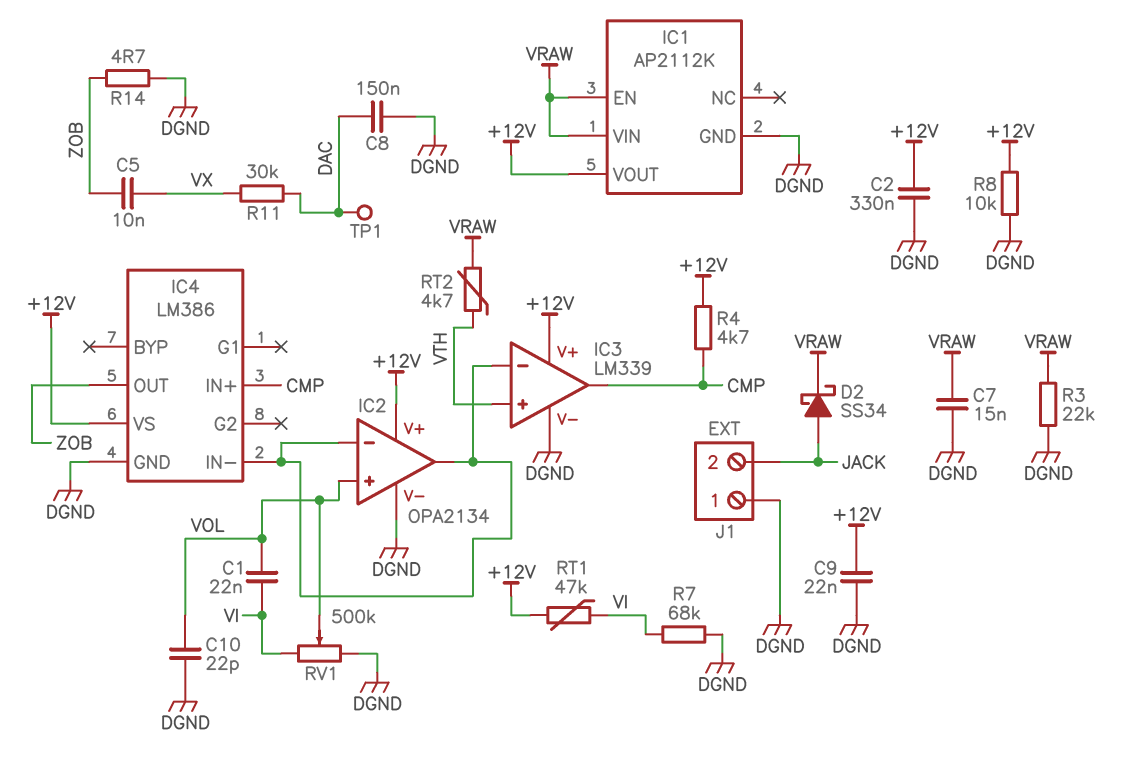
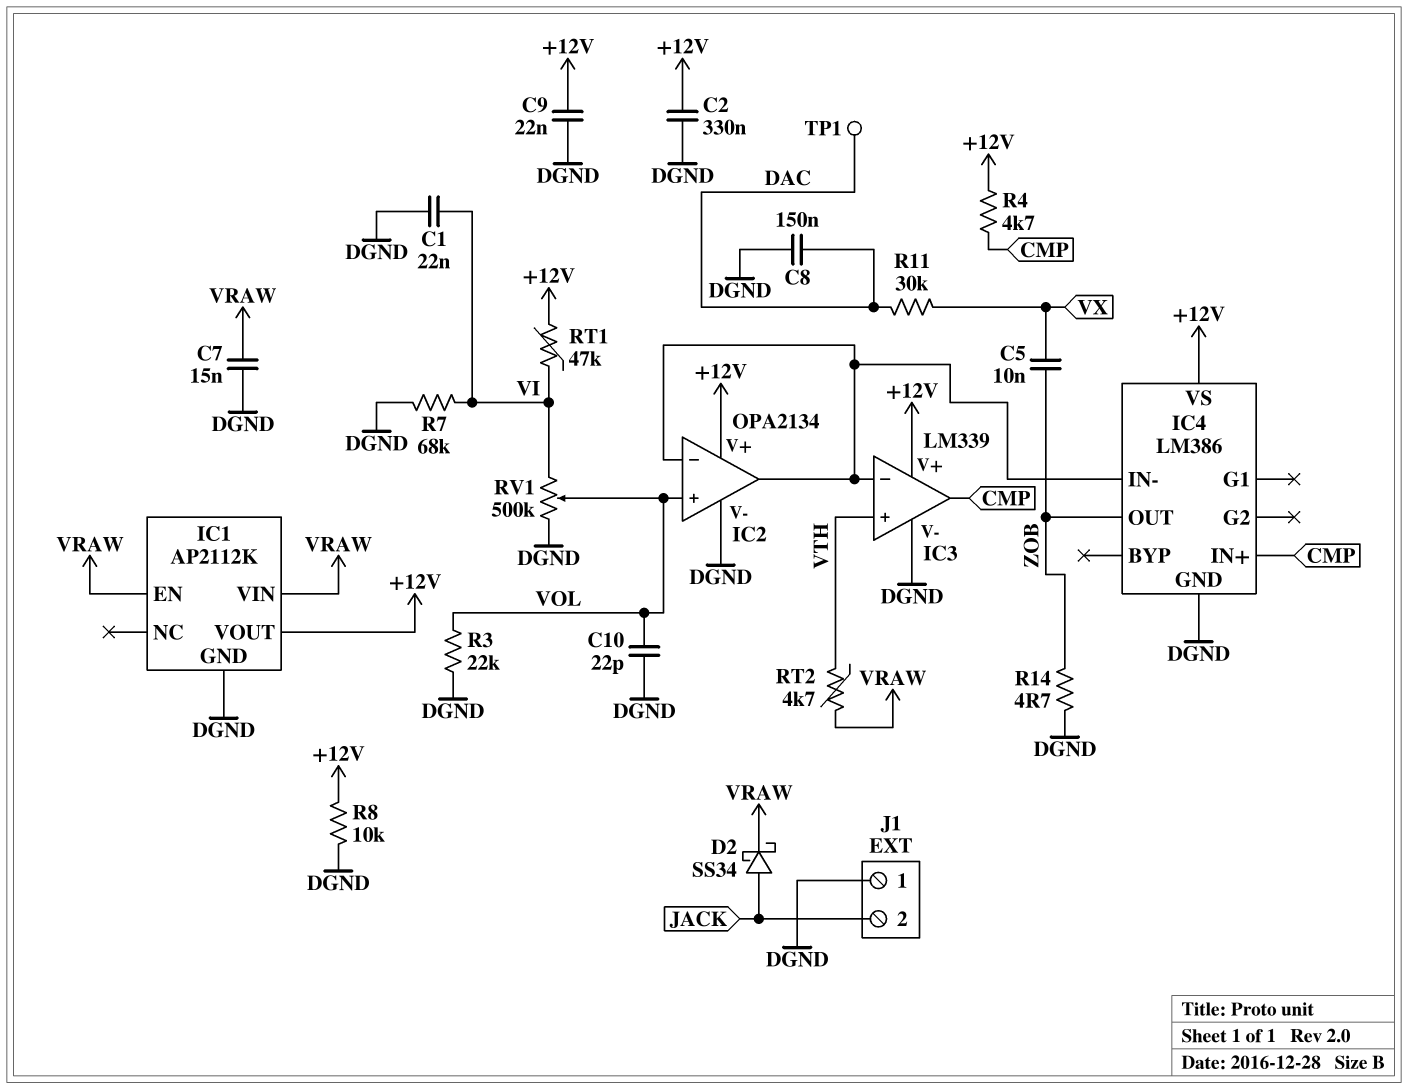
C1: 22nF (VI, VOL) -> 22nF (DGND, VI)
R3: 22k (DGND, VRAW) -> 22k (DGND, VOL)

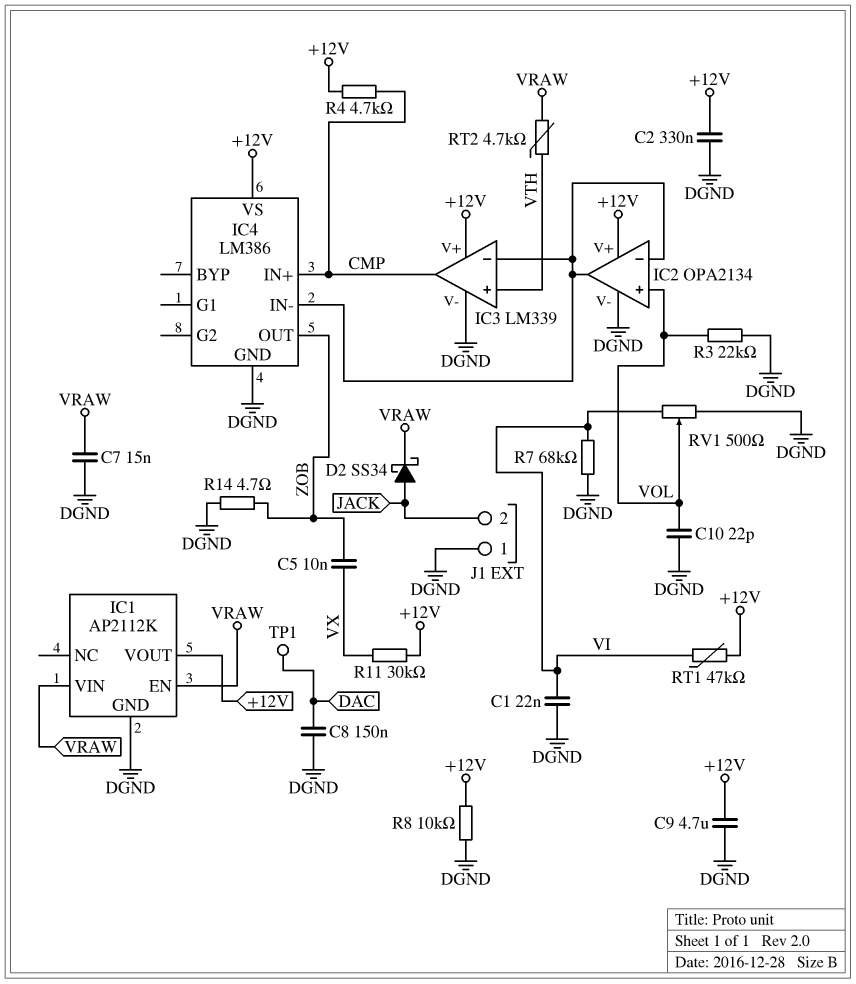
C9: 22nF (+12V, DGND) -> 4.7uF (+12V, DGND)
R11: 30k (DAC, VX) -> 30k (+12V, VX)
RV1: 500k (DGND, VI, wiper VOL) -> 500 (DGND, VI, wiper VOL)

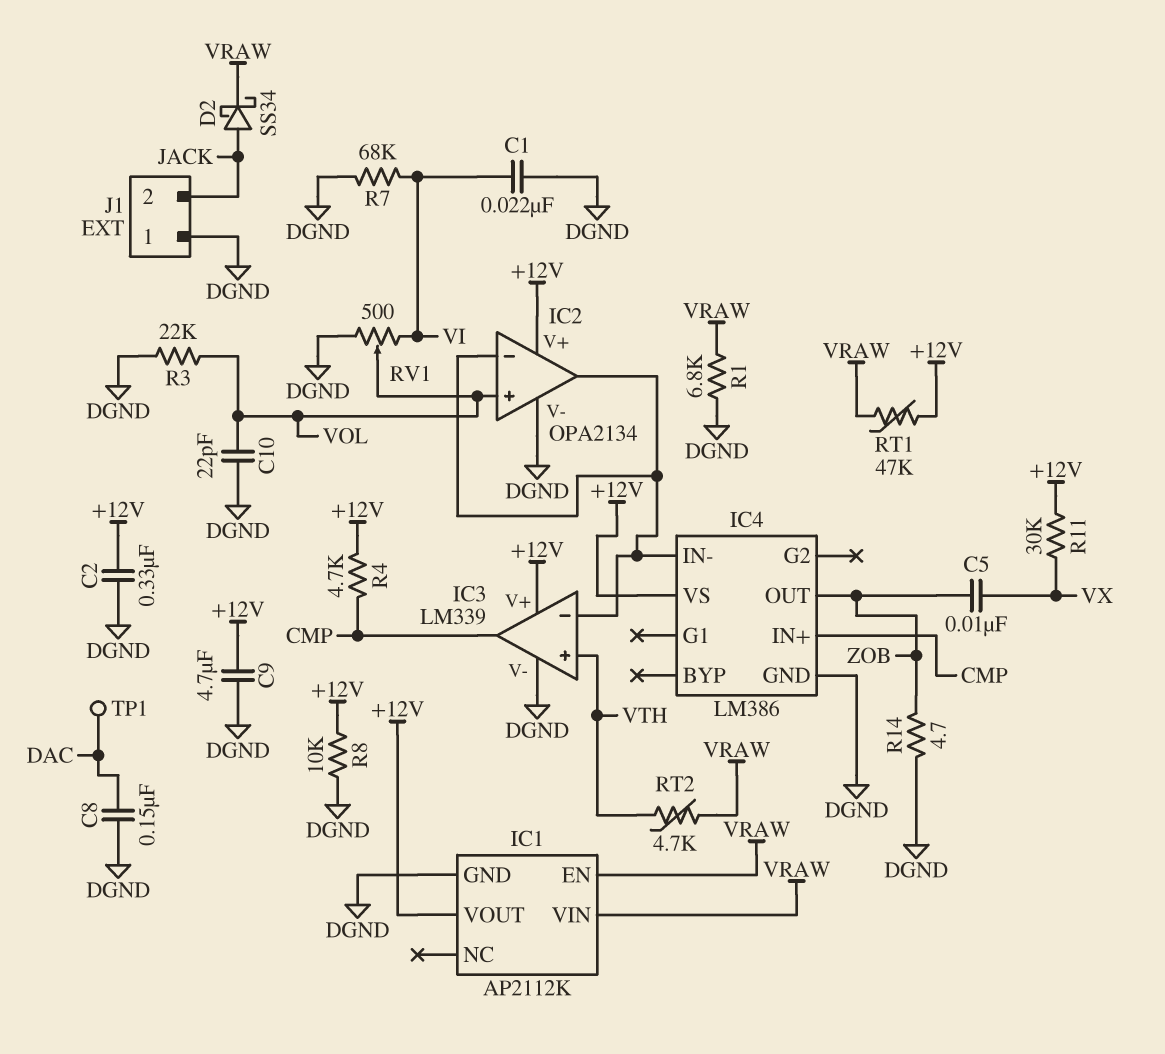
C7: 15nF (DGND, VRAW) -> none
R1: none -> 6.8k (DGND, VRAW)
RT1: 47k (+12V, VI) -> 47k (+12V, VRAW)

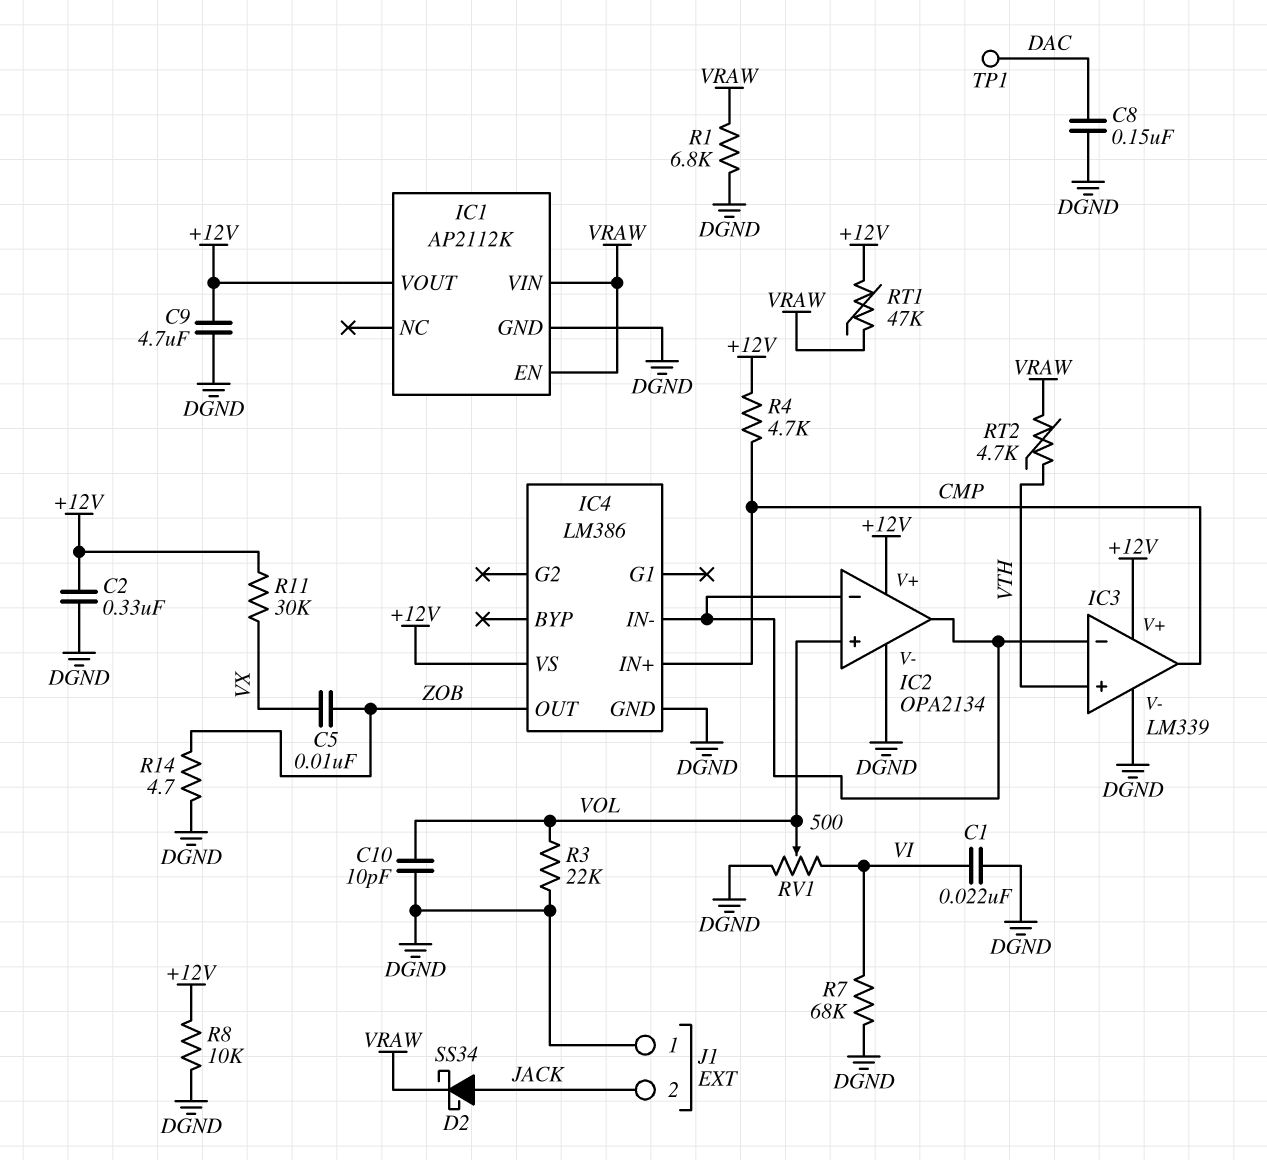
C10: 22pF (DGND, VOL) -> 10pF (DGND, VOL)

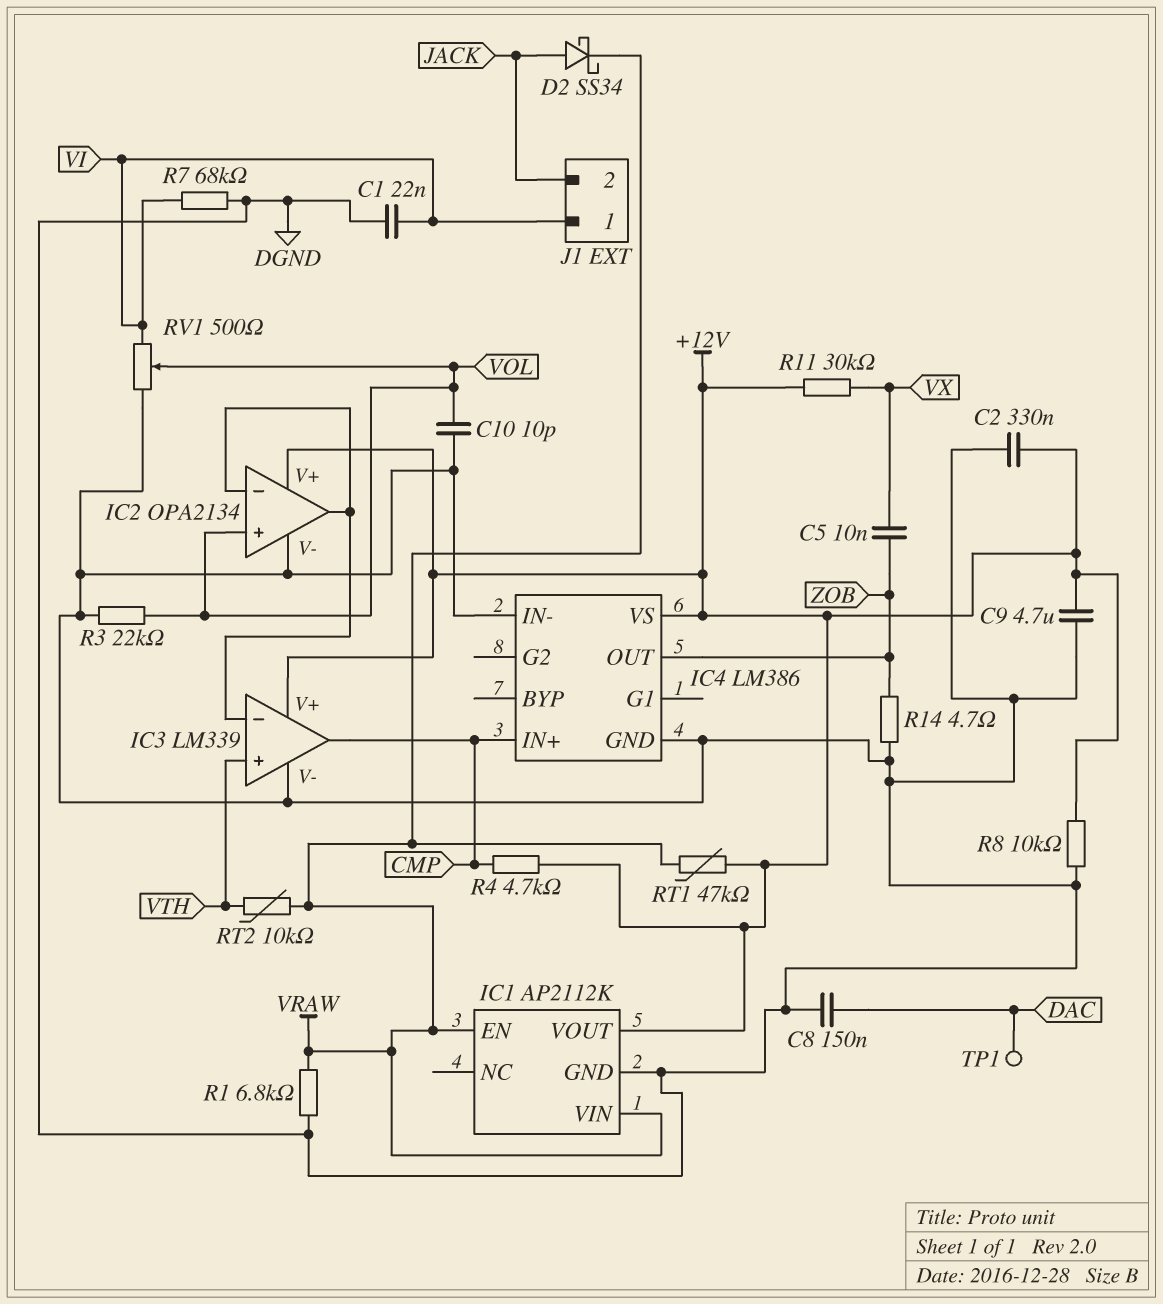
IC4 pin IN-: IC2/in- -> DGND
J1 pin 1: DGND -> VI
RT2: 4.7k (VRAW, VTH) -> 10k (VRAW, VTH)

